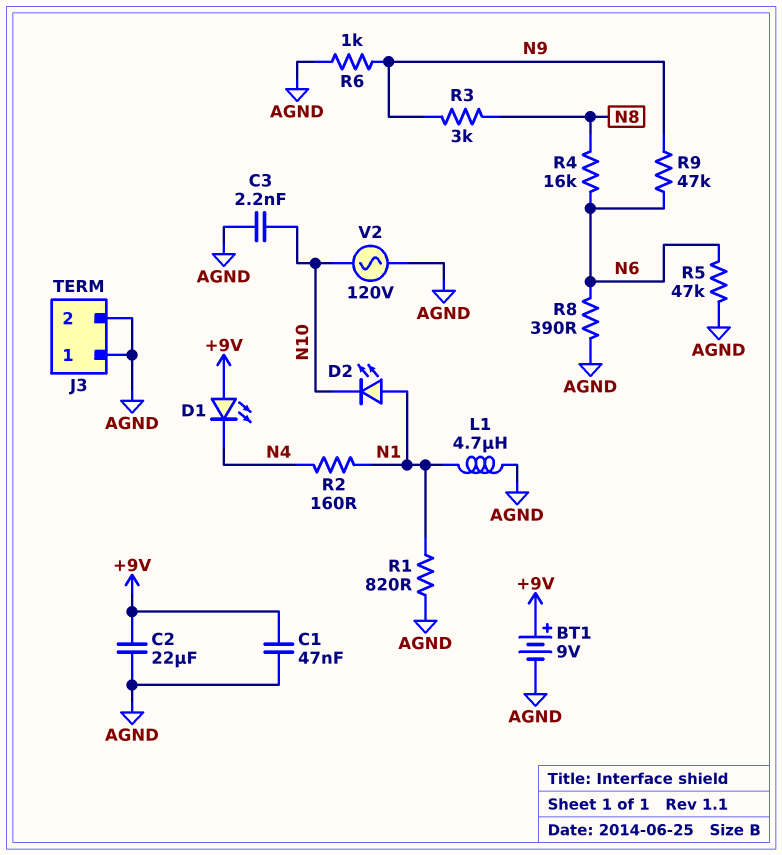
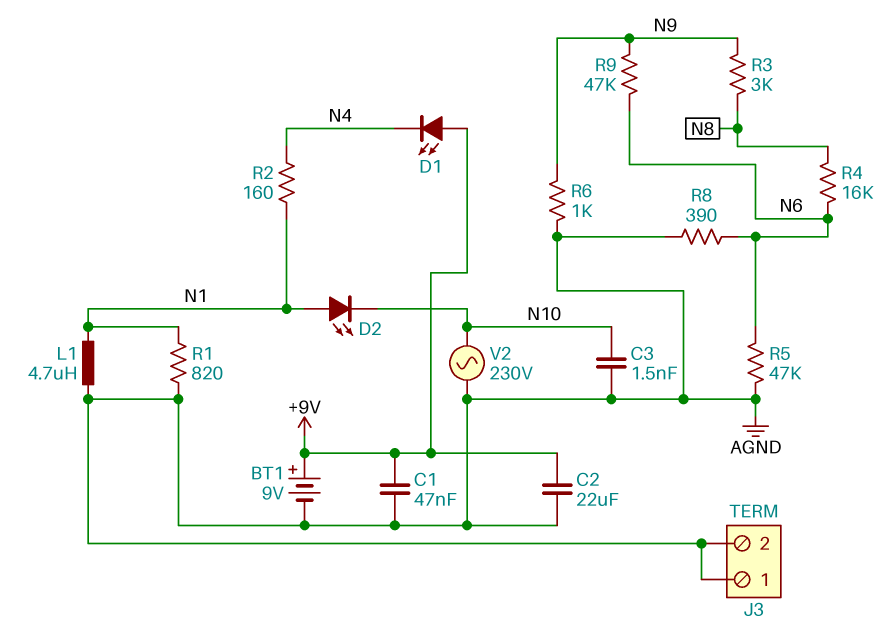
C3: 2.2nF (AGND, N10) -> 1.5nF (AGND, N10)
V2: AC 120V (AGND, N10) -> AC 230V (AGND, N10)

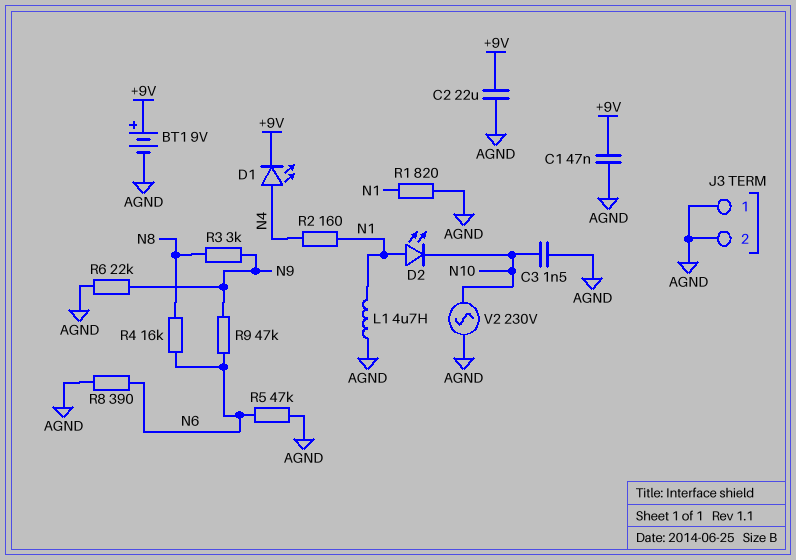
D1: LED (A +9V, K N4) -> LED (A N4, K +9V)
R6: 1k (AGND, N9) -> 22k (AGND, N9)

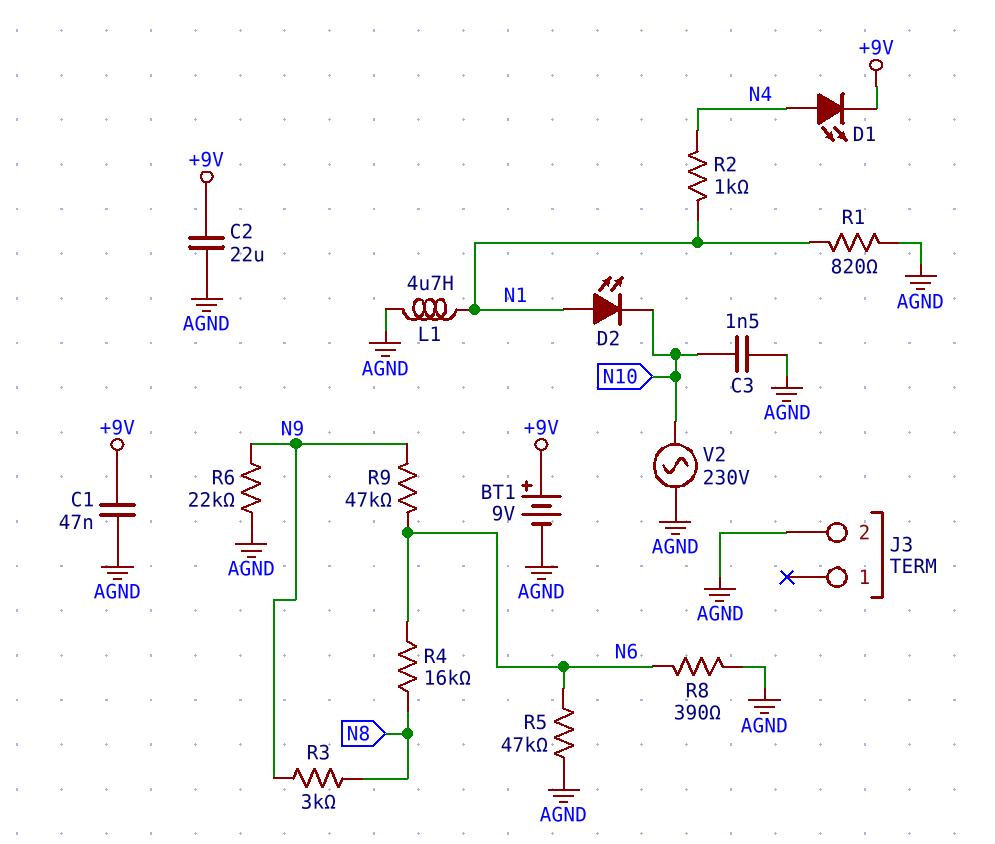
J3 pin 1: AGND -> none
R2: 160 (N1, N4) -> 1k (N1, N4)

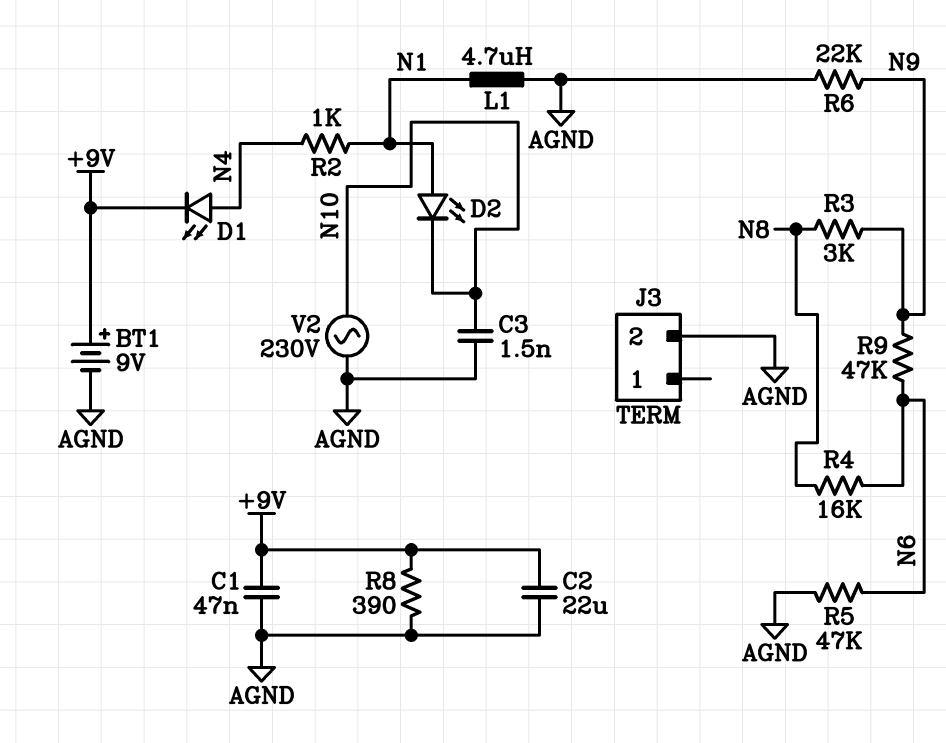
R1: 820 (AGND, N1) -> none
R8: 390 (AGND, N6) -> 390 (+9V, AGND)

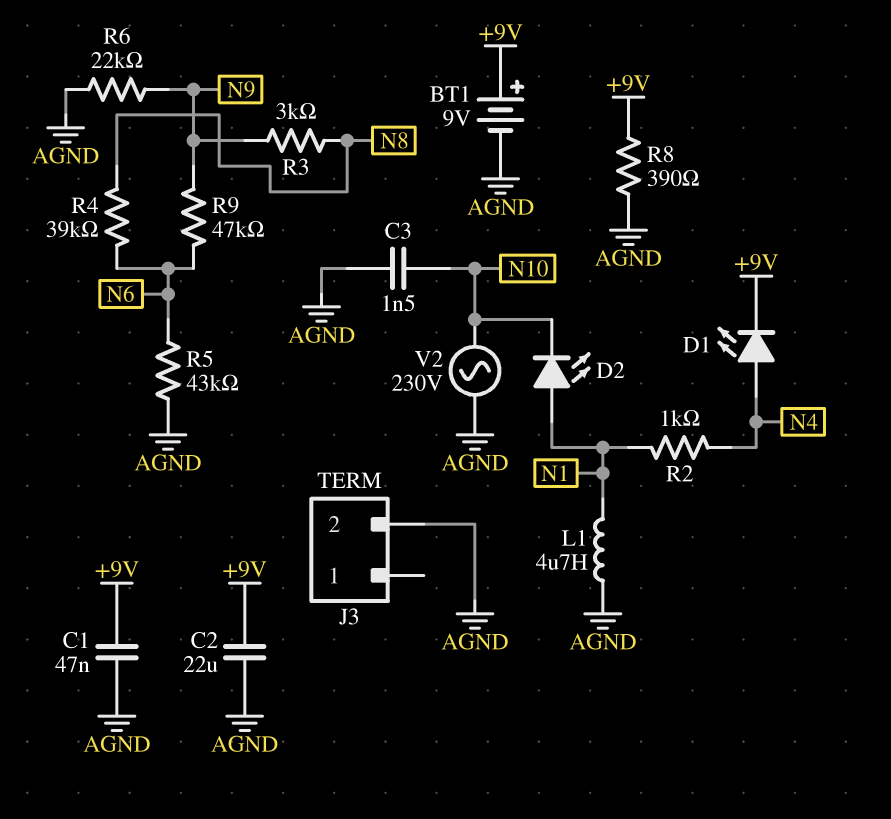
R4: 16k (N6, N8) -> 39k (N6, N8)
R5: 47k (AGND, N6) -> 43k (AGND, N6)

